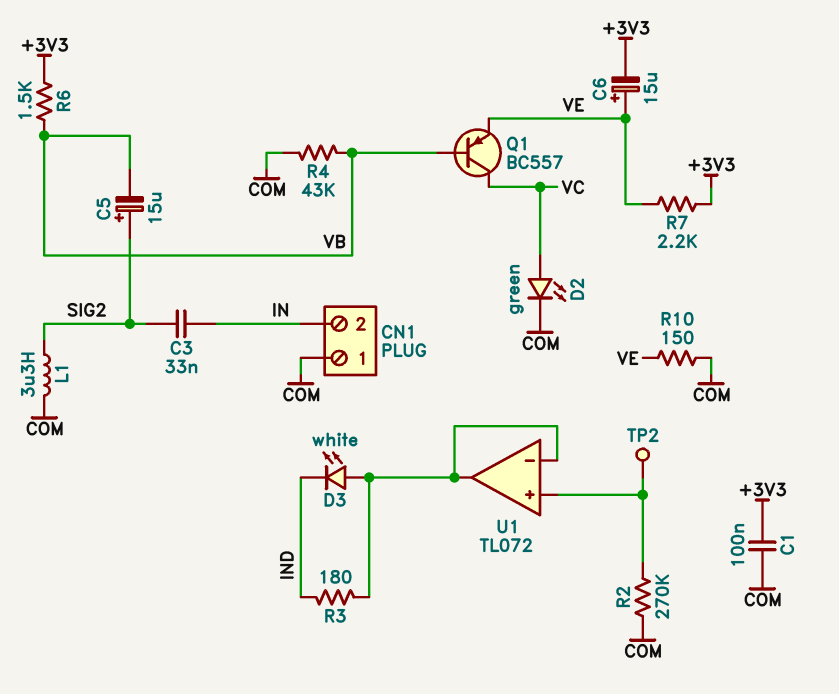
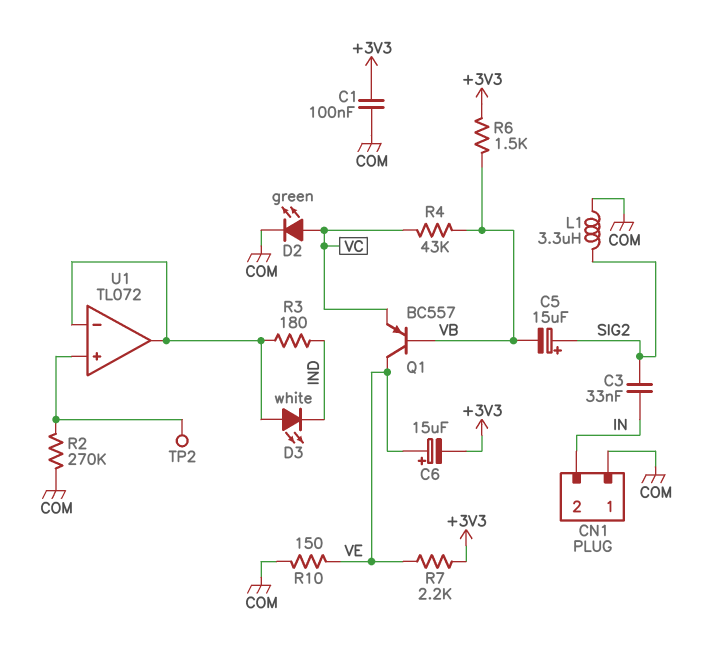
Q1: PNP BC557 (B VB, C VC, E VE) -> PNP BC557 (B VB, C VE, E VC)
R4: 43k (COM, VB) -> 43k (VB, VC)

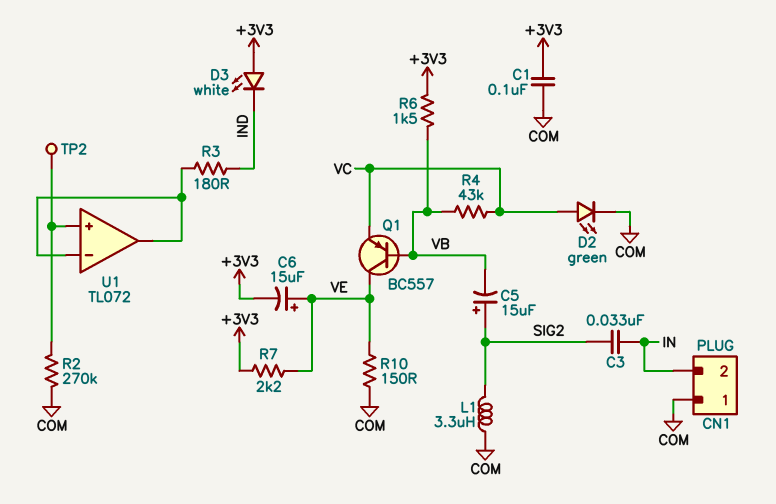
D3: LED white (A U1/in-, K IND) -> LED white (A +3V3, K IND)

